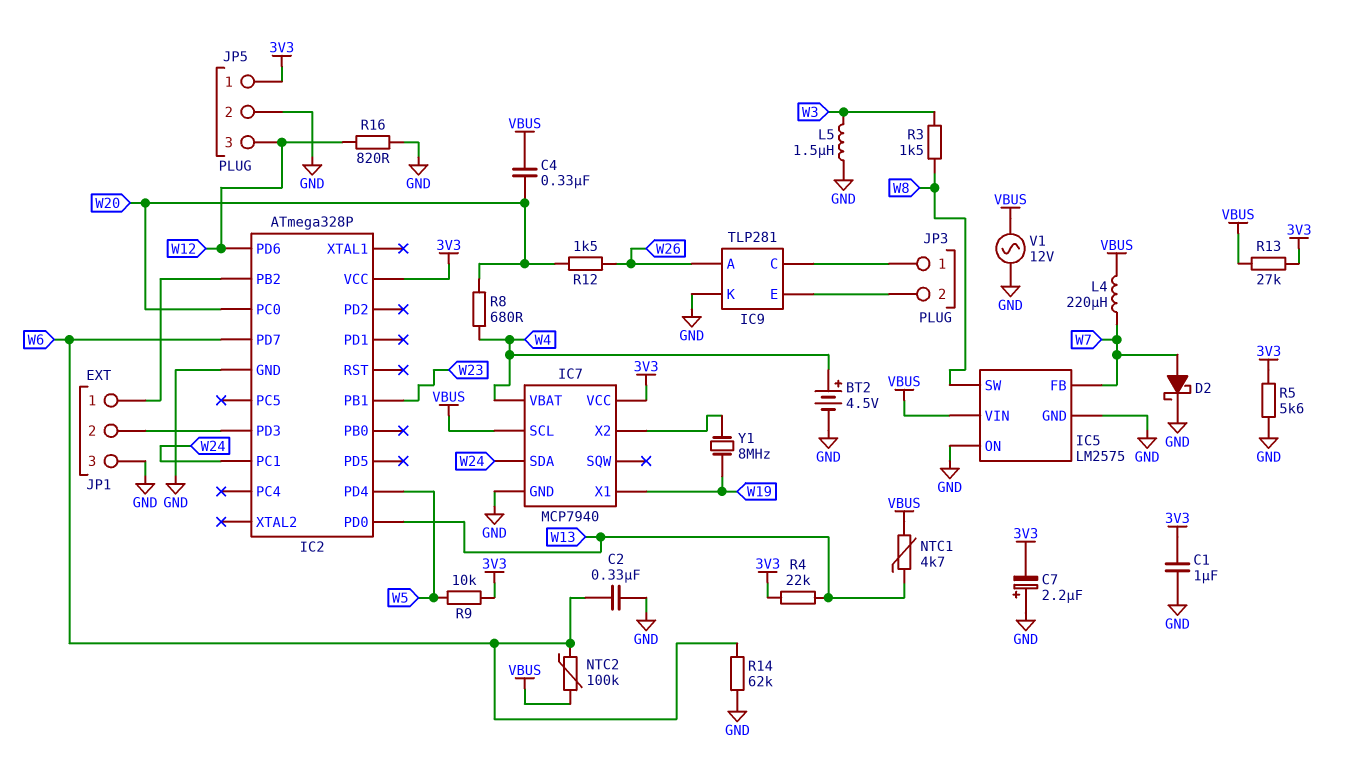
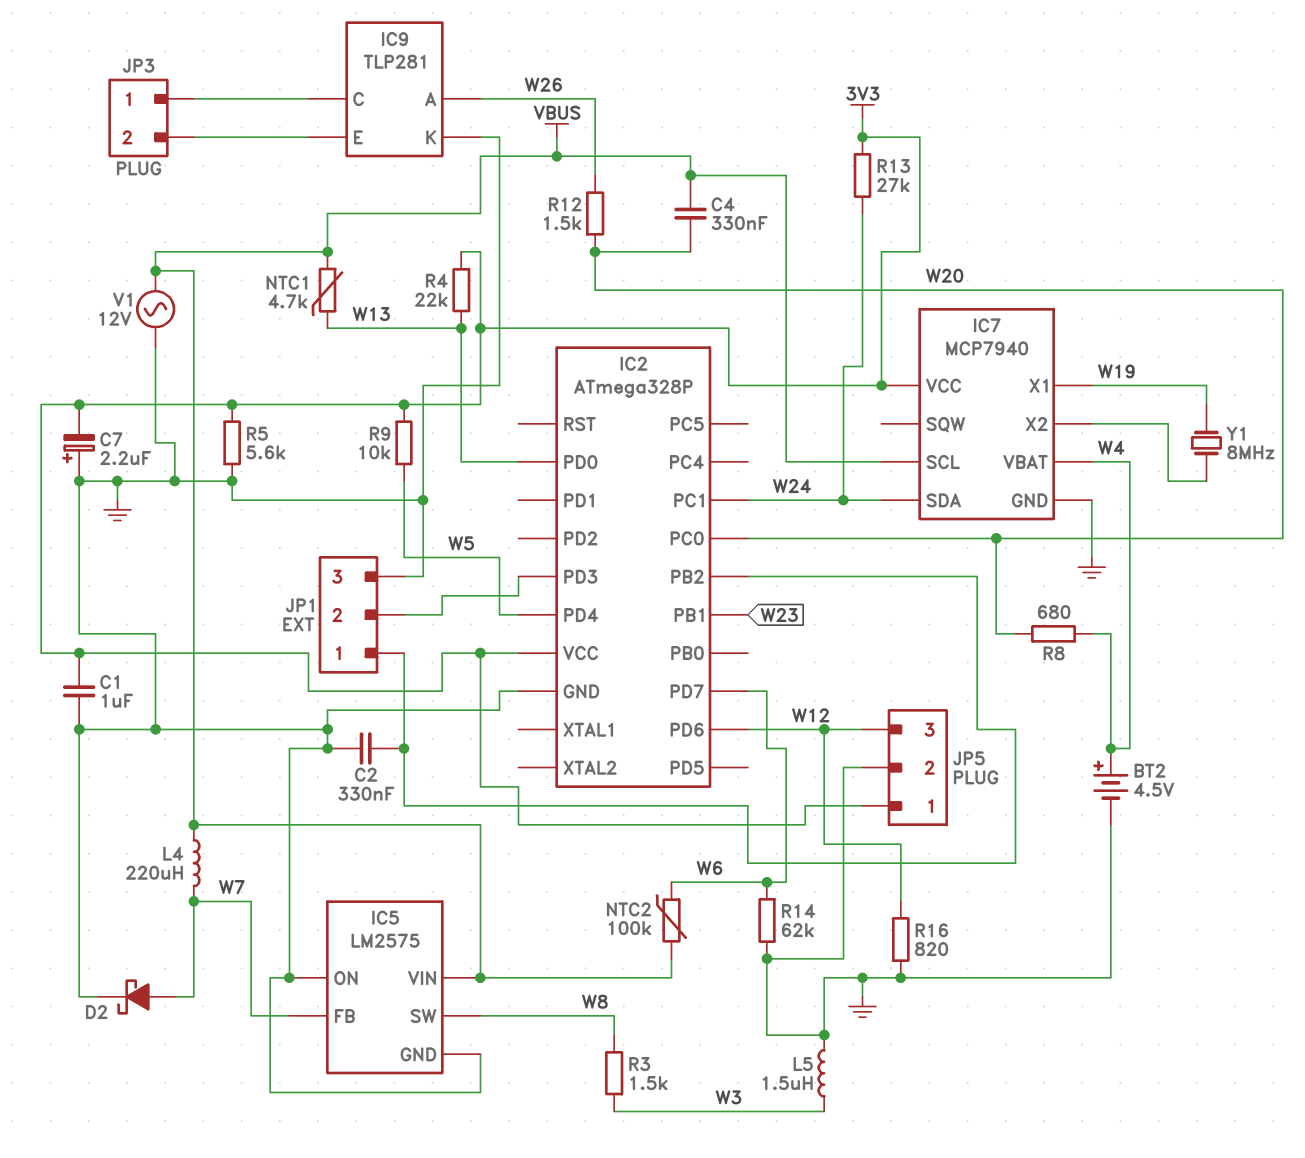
C2: 330nF (GND, W6) -> 330nF (GND, IC2/PB2)
R13: 27k (3V3, VBUS) -> 27k (3V3, W24)

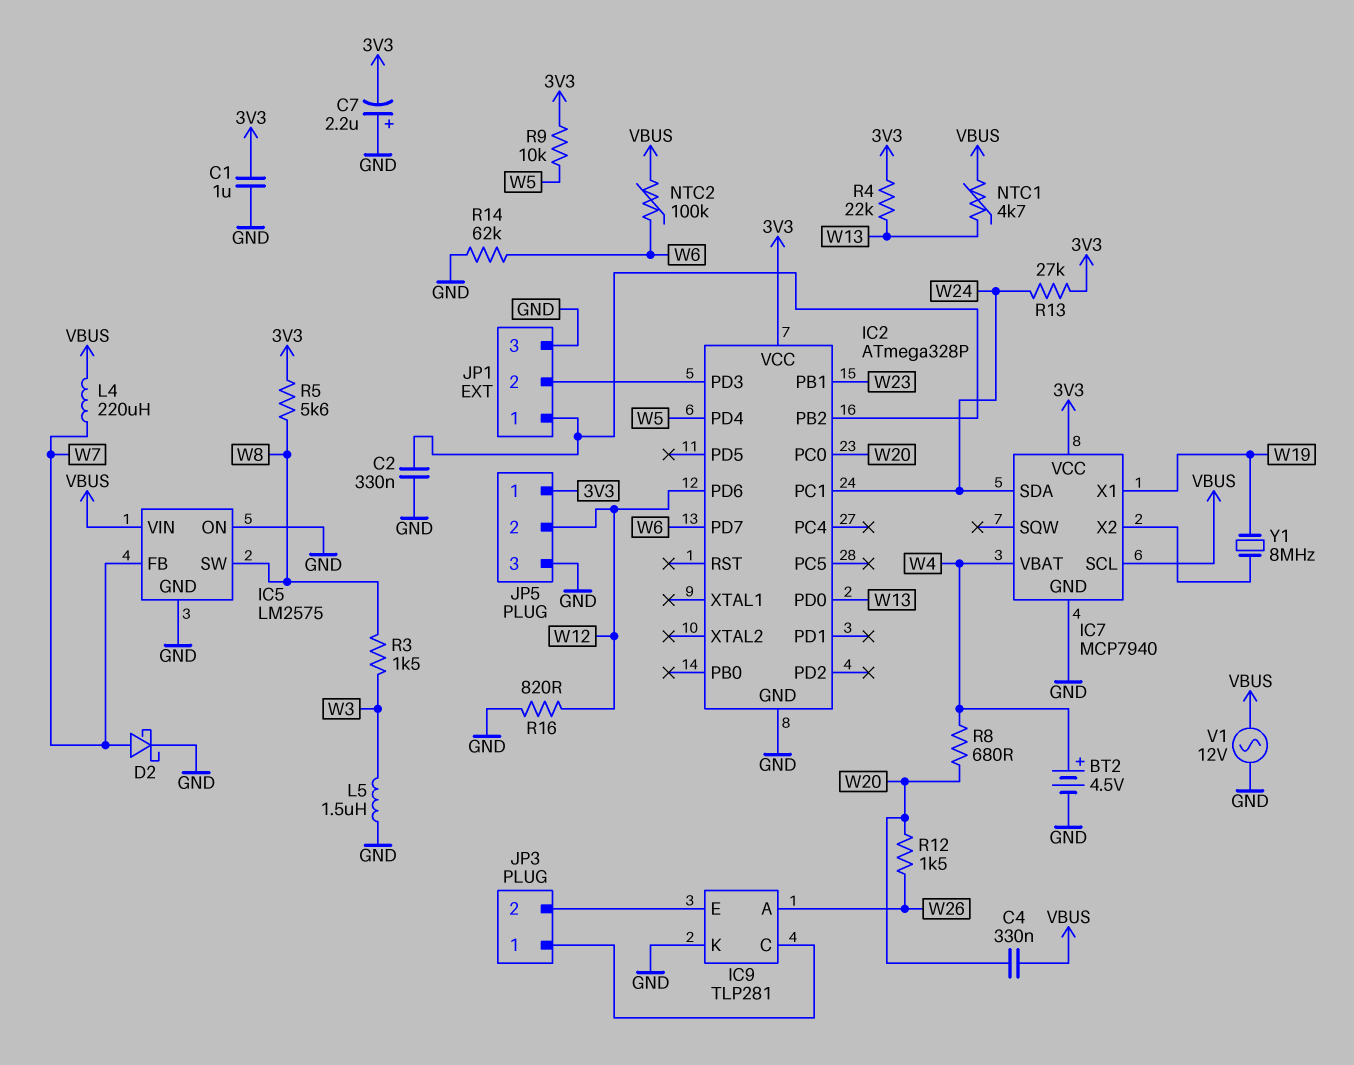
JP5 pin 2: GND -> W12
JP5 pin 3: W12 -> GND
R5: 5.6k (3V3, GND) -> 5.6k (3V3, W8)

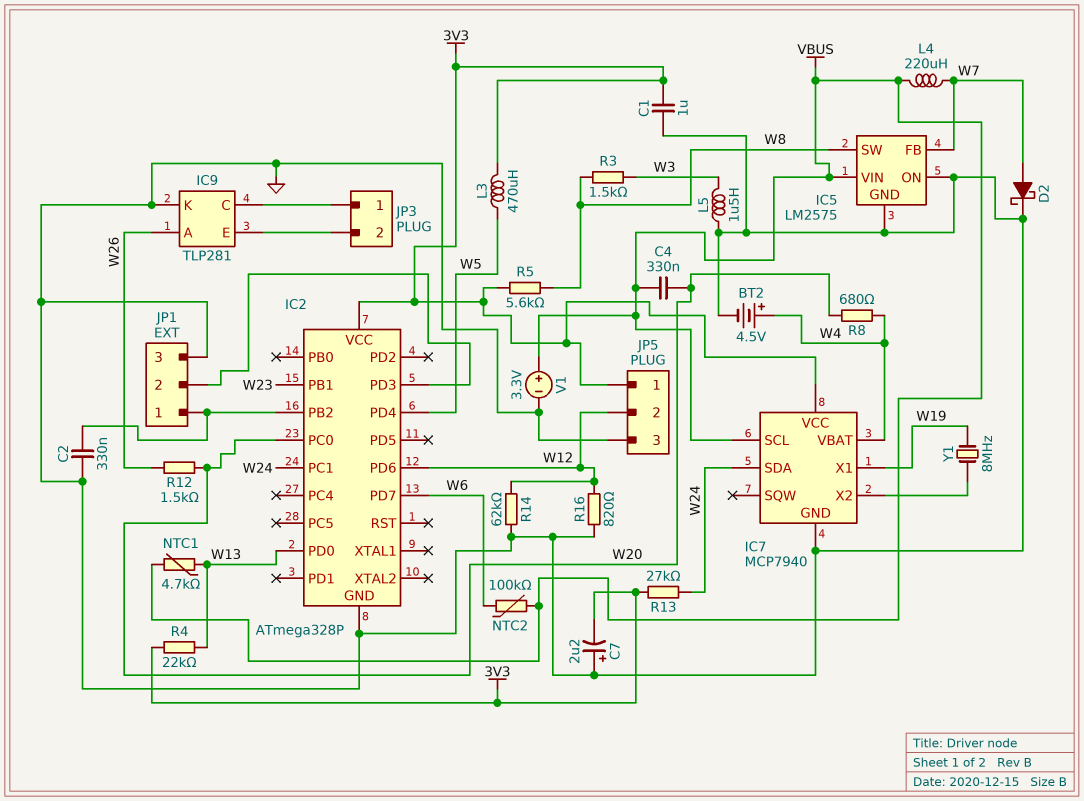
L3: none -> 470uH (3V3, W5)
R9: 10k (3V3, W5) -> none
R14: 62k (GND, W6) -> 62k (GND, W12)
V1: AC 12V (GND, VBUS) -> 3.3V (plus VBUS, minus GND)

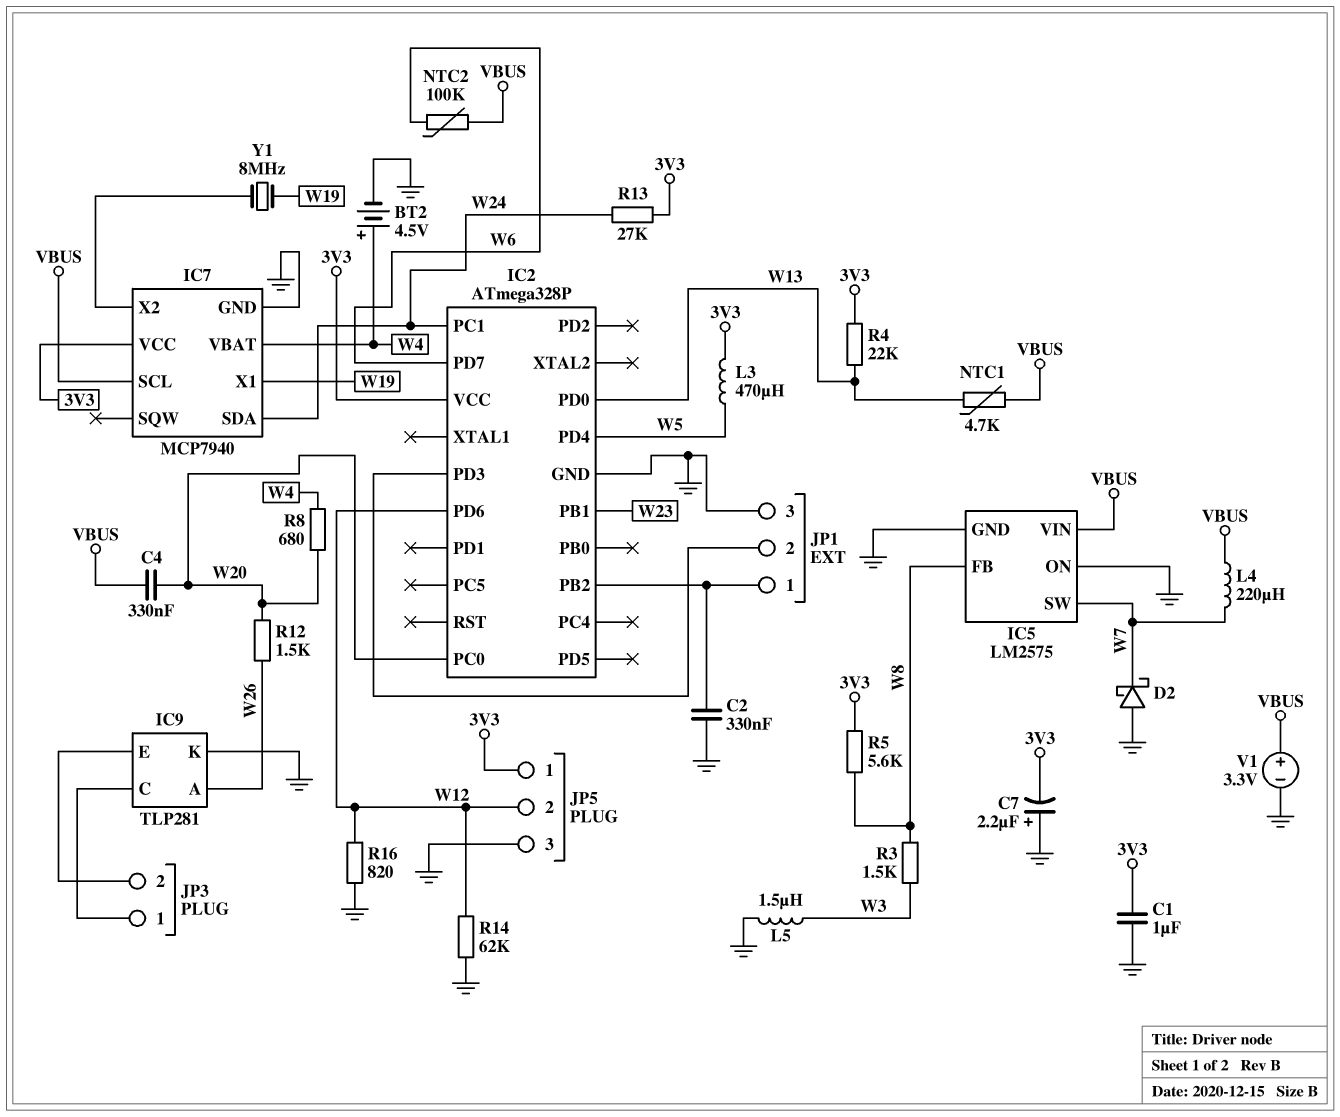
D2: schottky (A W7, K GND) -> schottky (A GND, K W7)
IC5 pin FB: W7 -> W8
IC5 pin SW: W8 -> W7

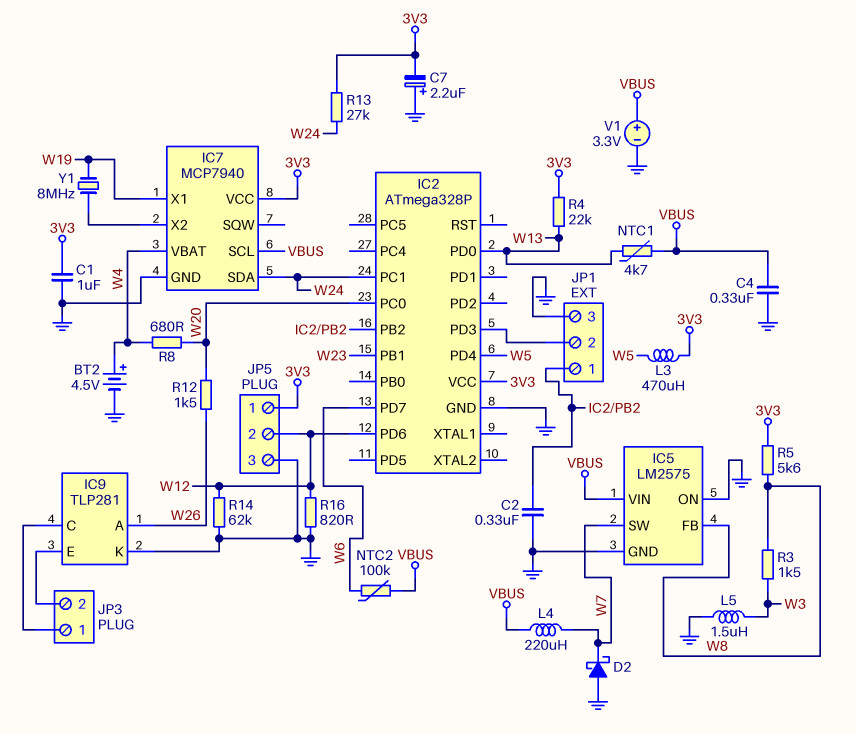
C4: 330nF (VBUS, W20) -> 330nF (GND, VBUS)

